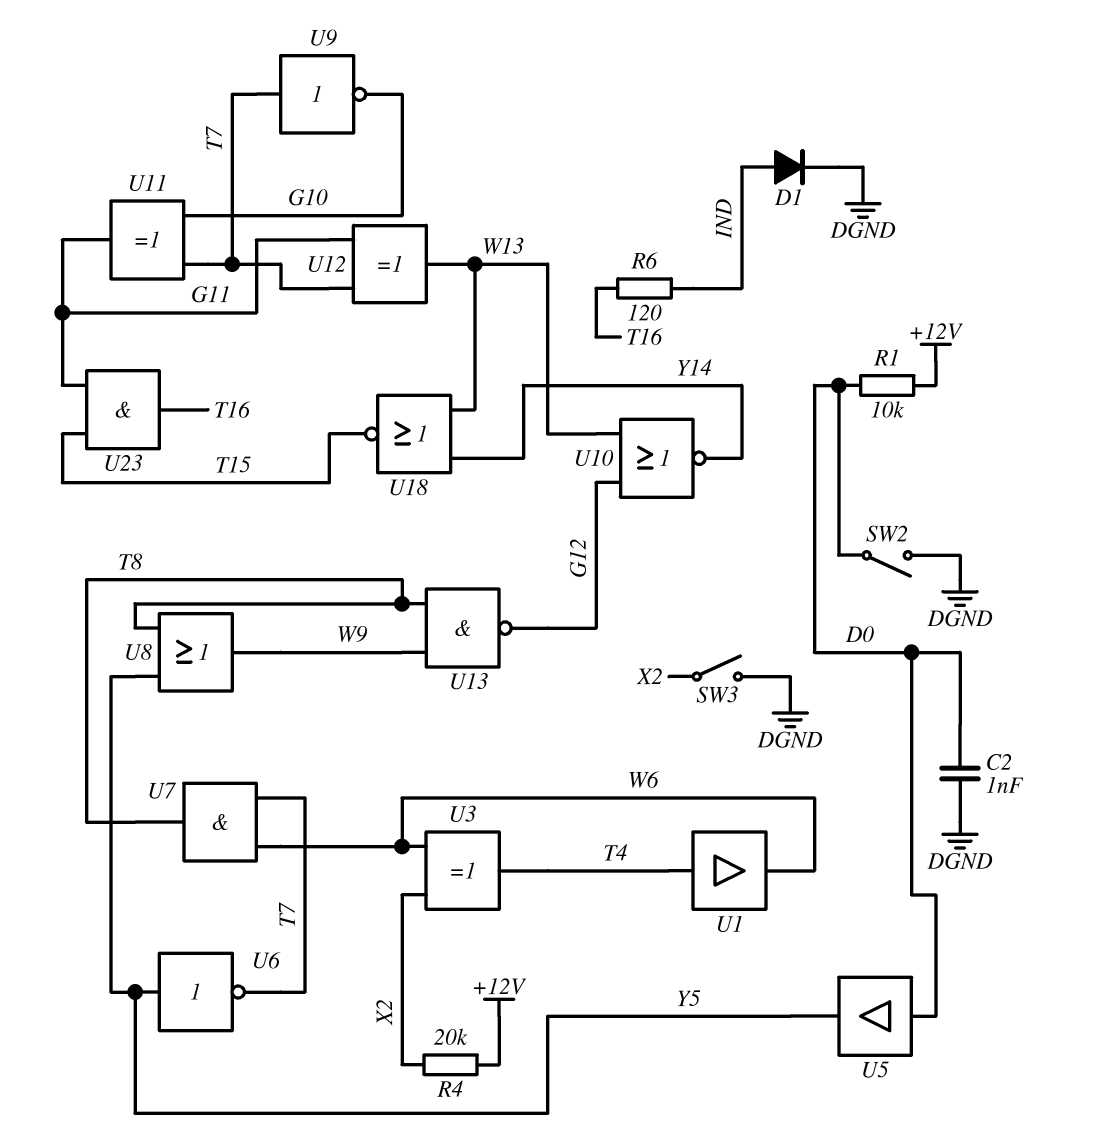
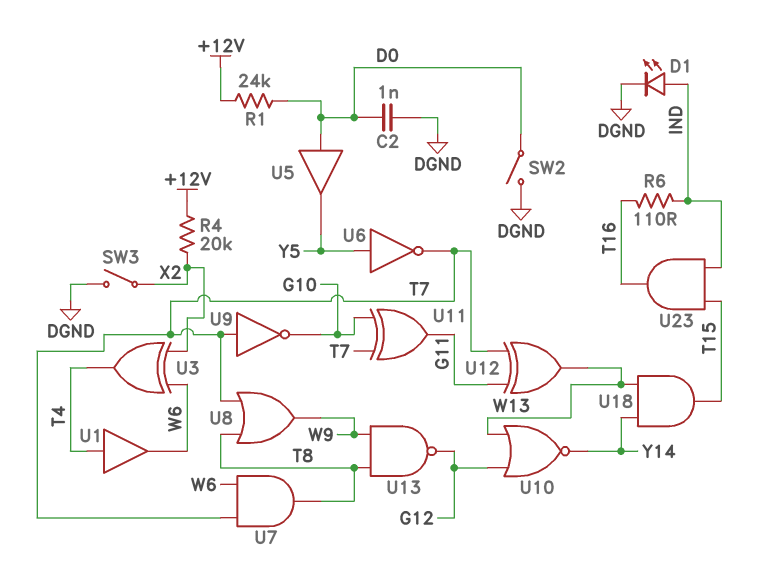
D1: diode (A IND, K DGND) -> LED (A IND, K DGND)
R1: 10k (+12V, D0) -> 24k (+12V, D0)
R6: 120 (IND, T16) -> 110 (IND, T16)
U8: OR (in T8, in Y5, out W9) -> OR (in T7, in T8, out W9)
U18: NOR (in W13, in Y14, out T15) -> AND (in W13, in Y14, out T15)
U23: AND (in G11, in T15, out T16) -> AND (in IND, in T15, out T16)

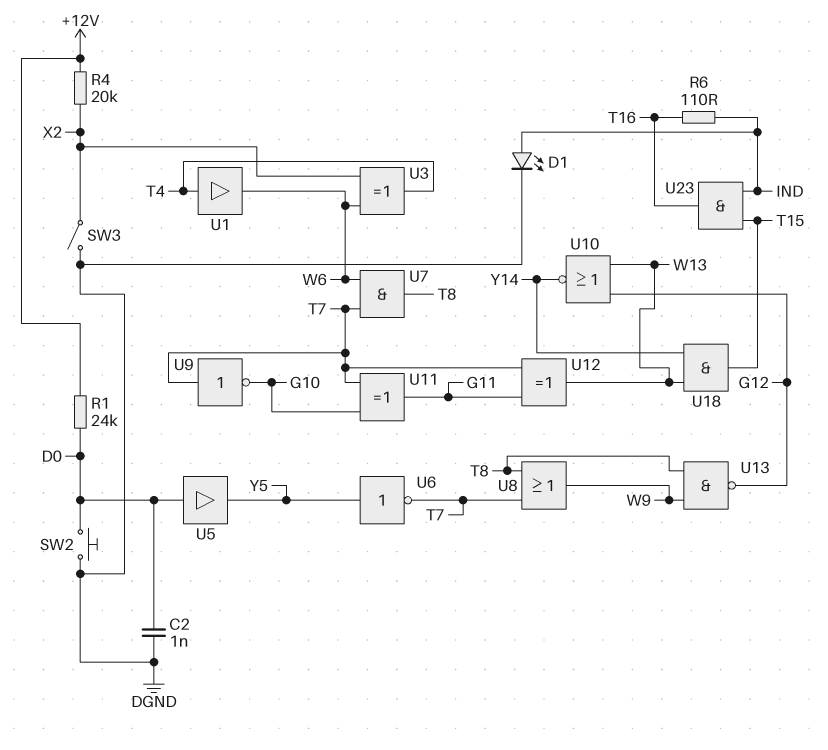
SW2: switch (D0, DGND) -> button (D0, DGND)

